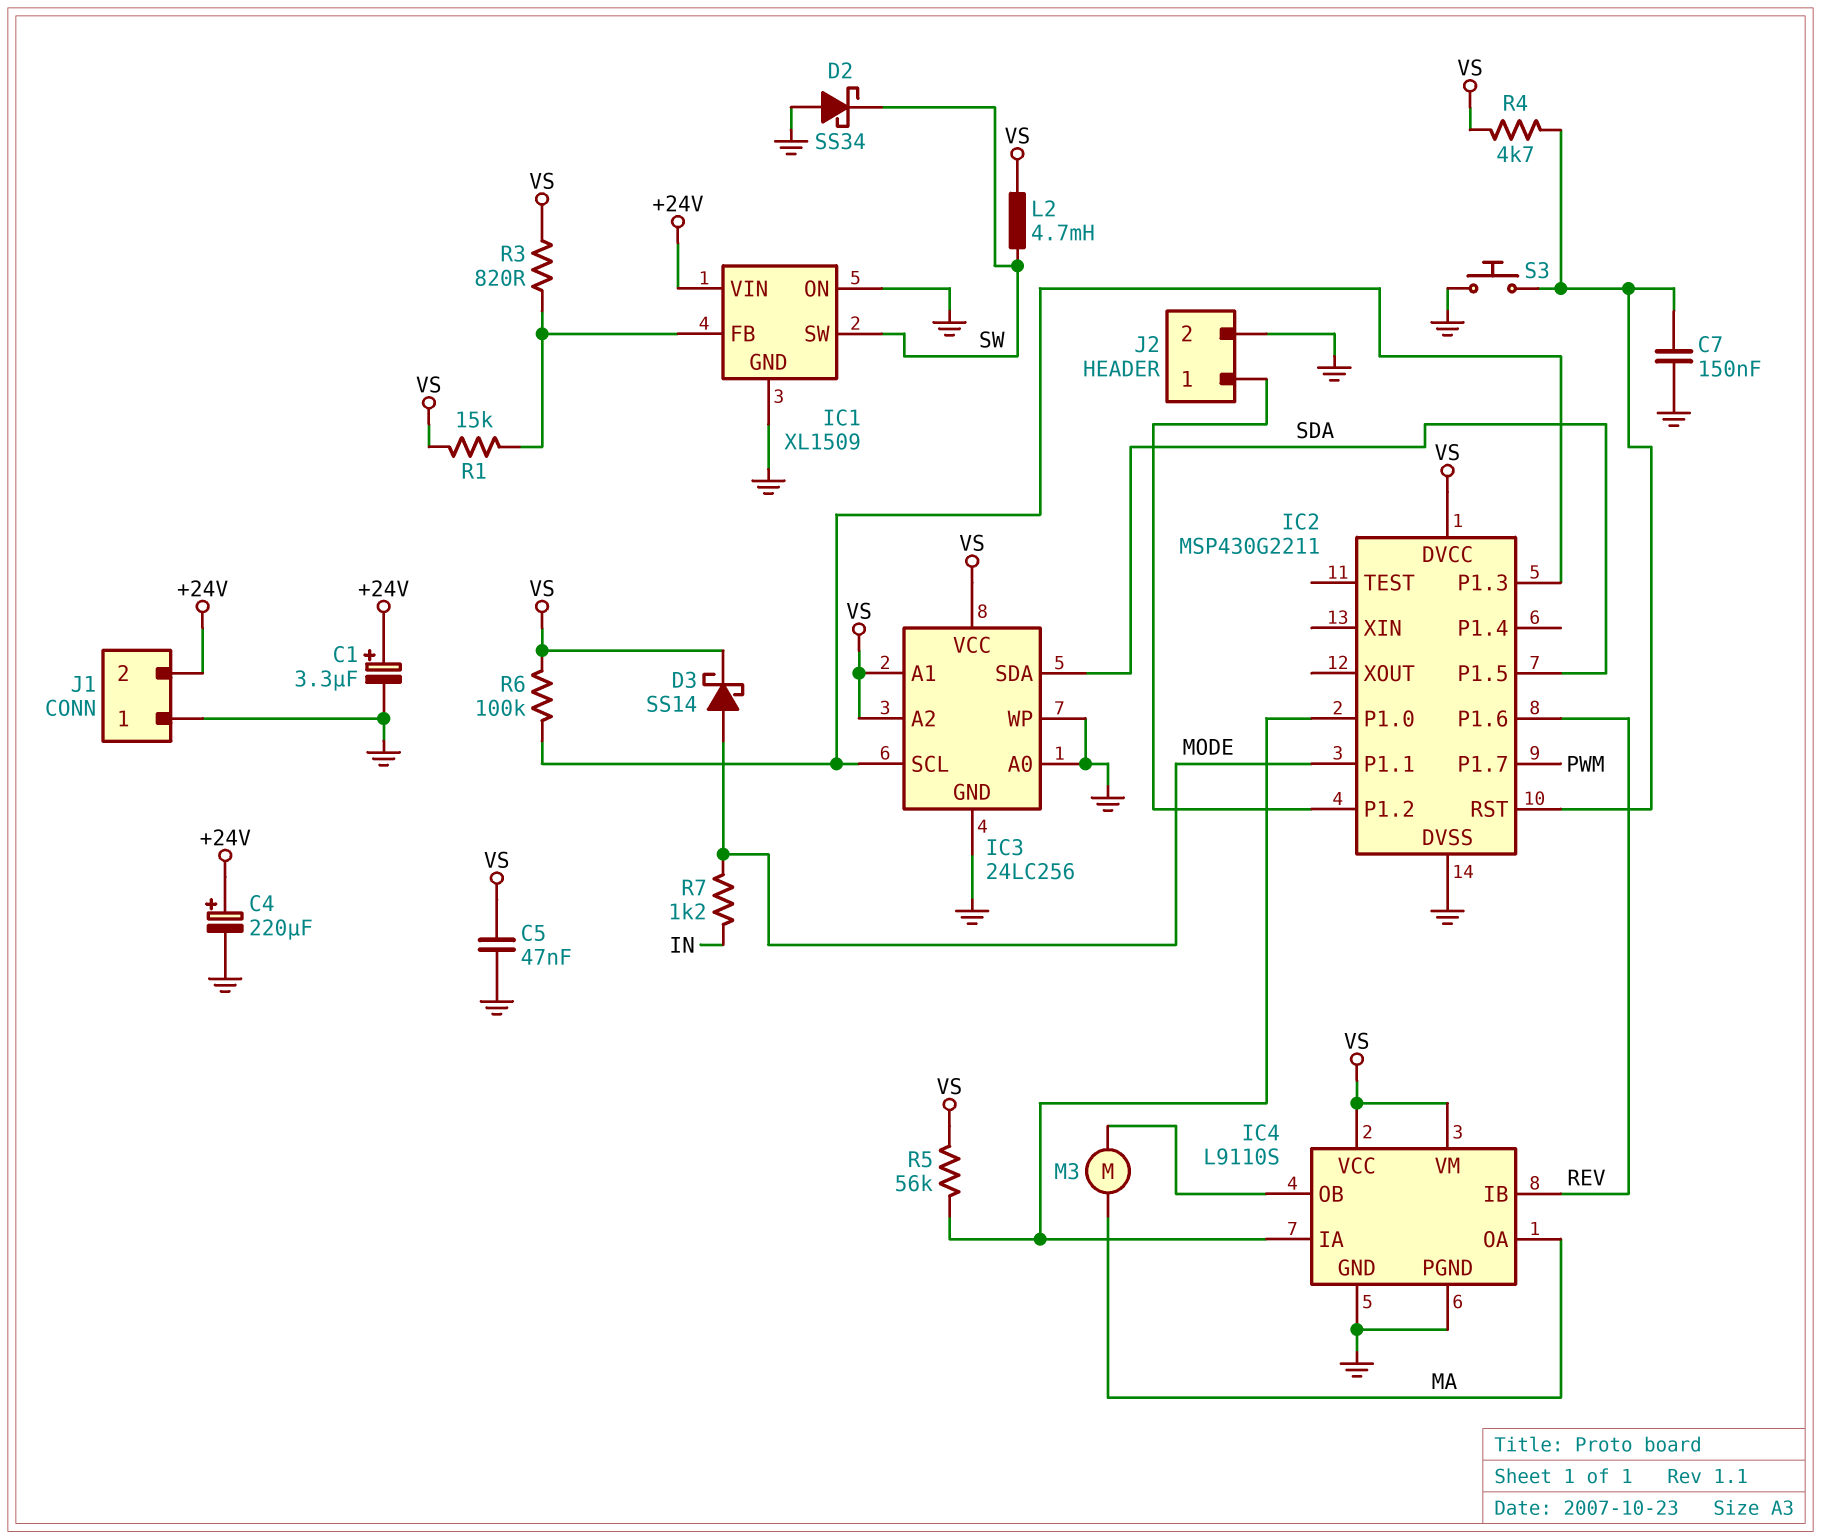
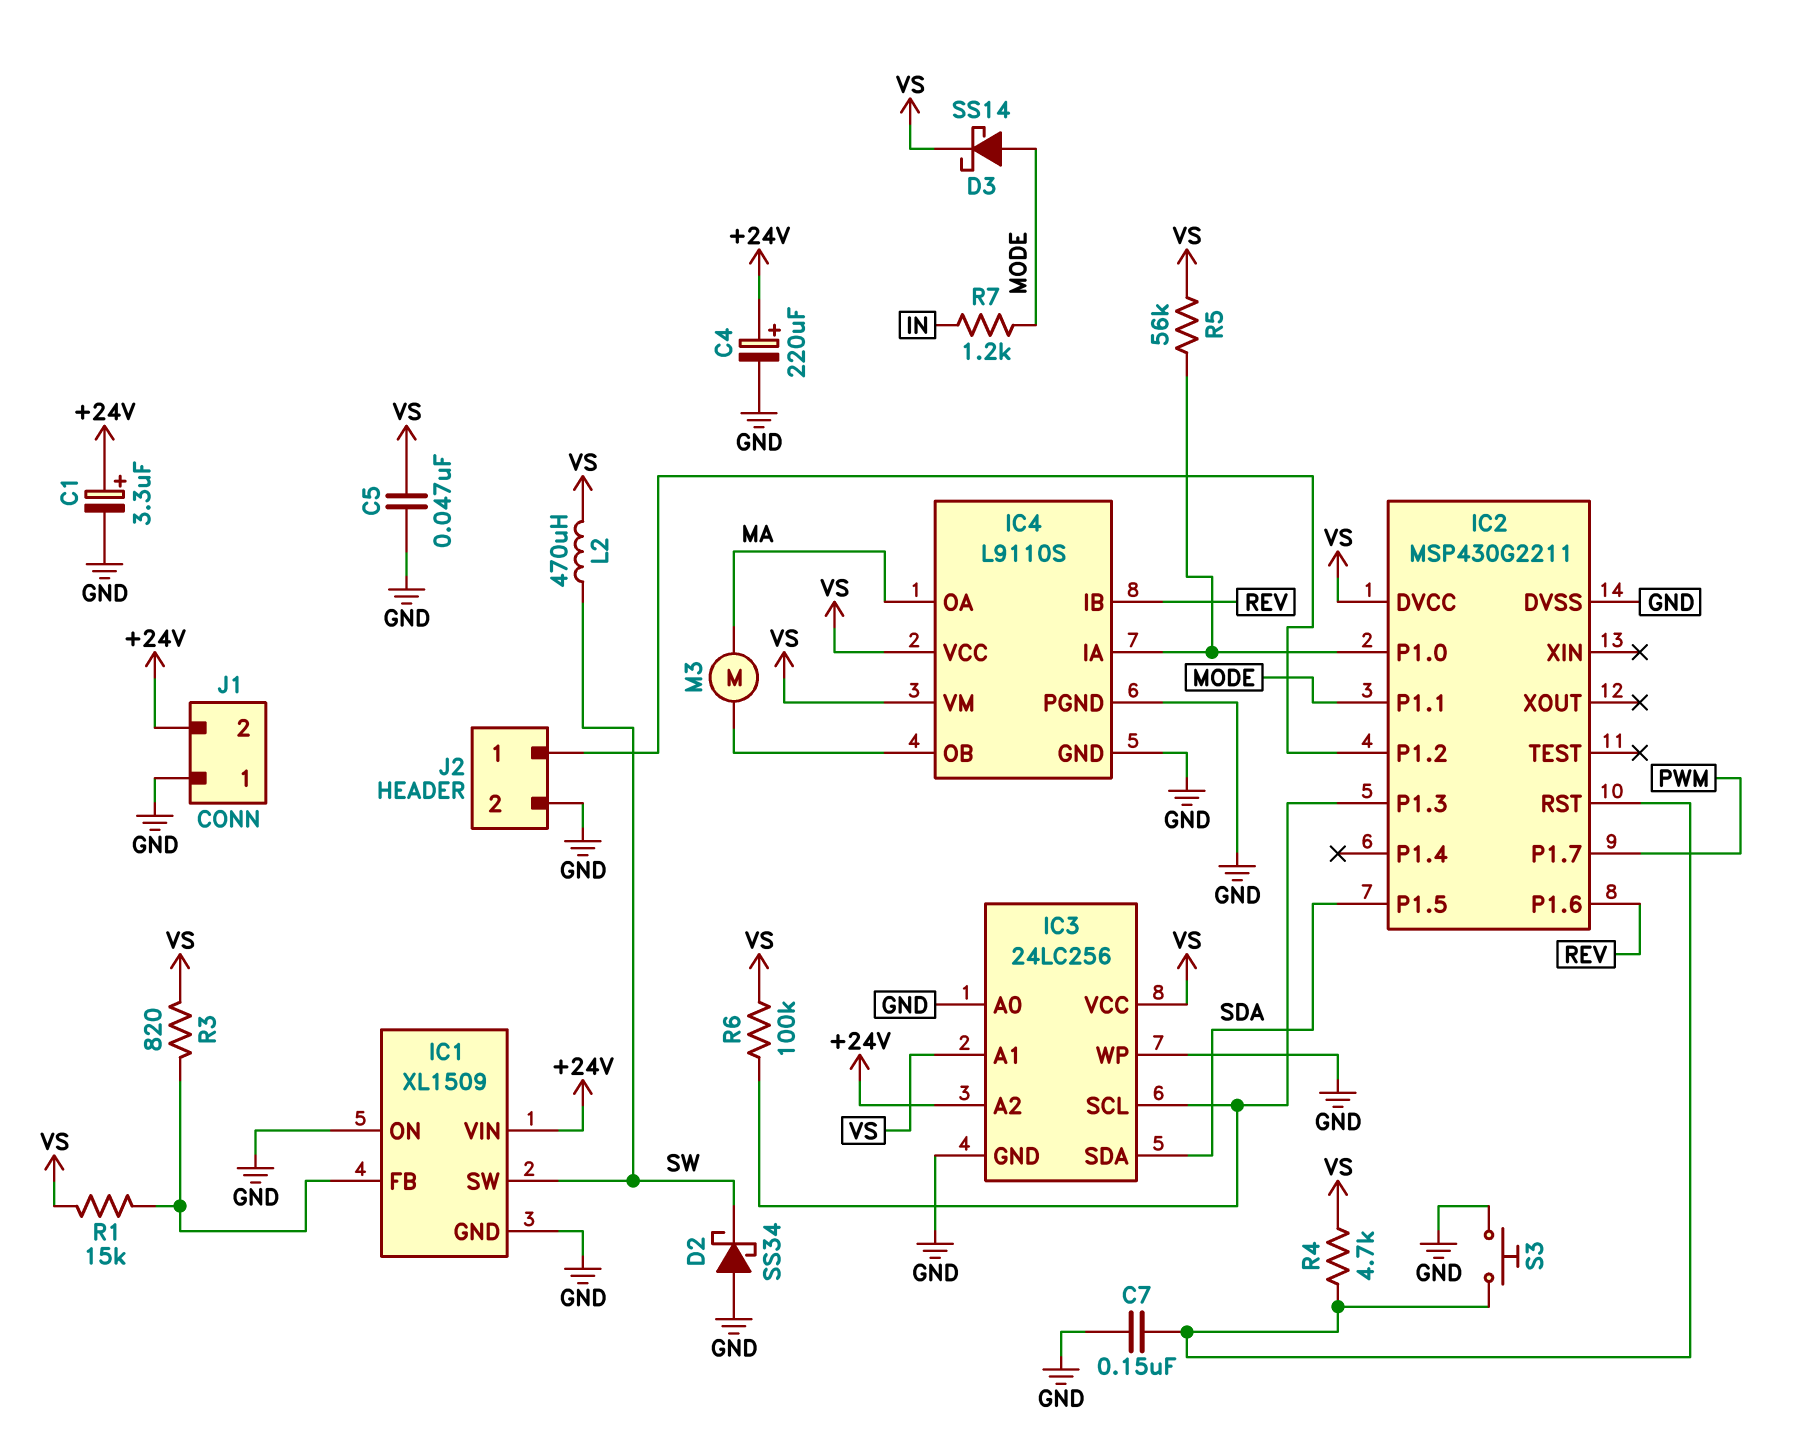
IC3 pin A2: VS -> +24V
L2: 4.7mH (SW, VS) -> 470uH (SW, VS)

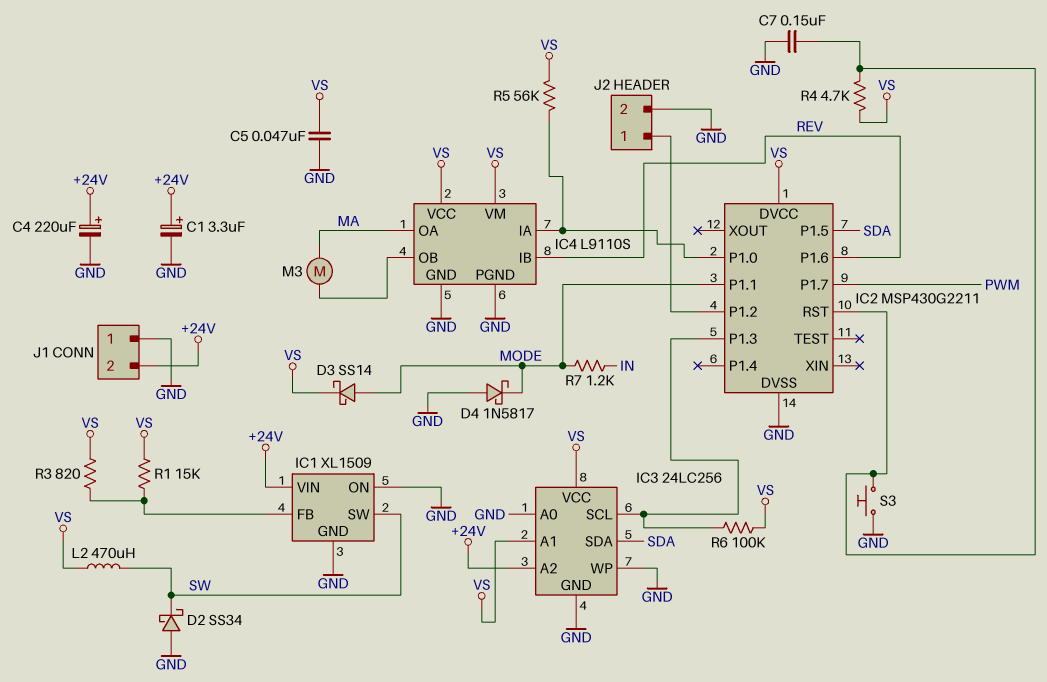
D4: none -> schottky 1N5817 (A GND, K MODE)

